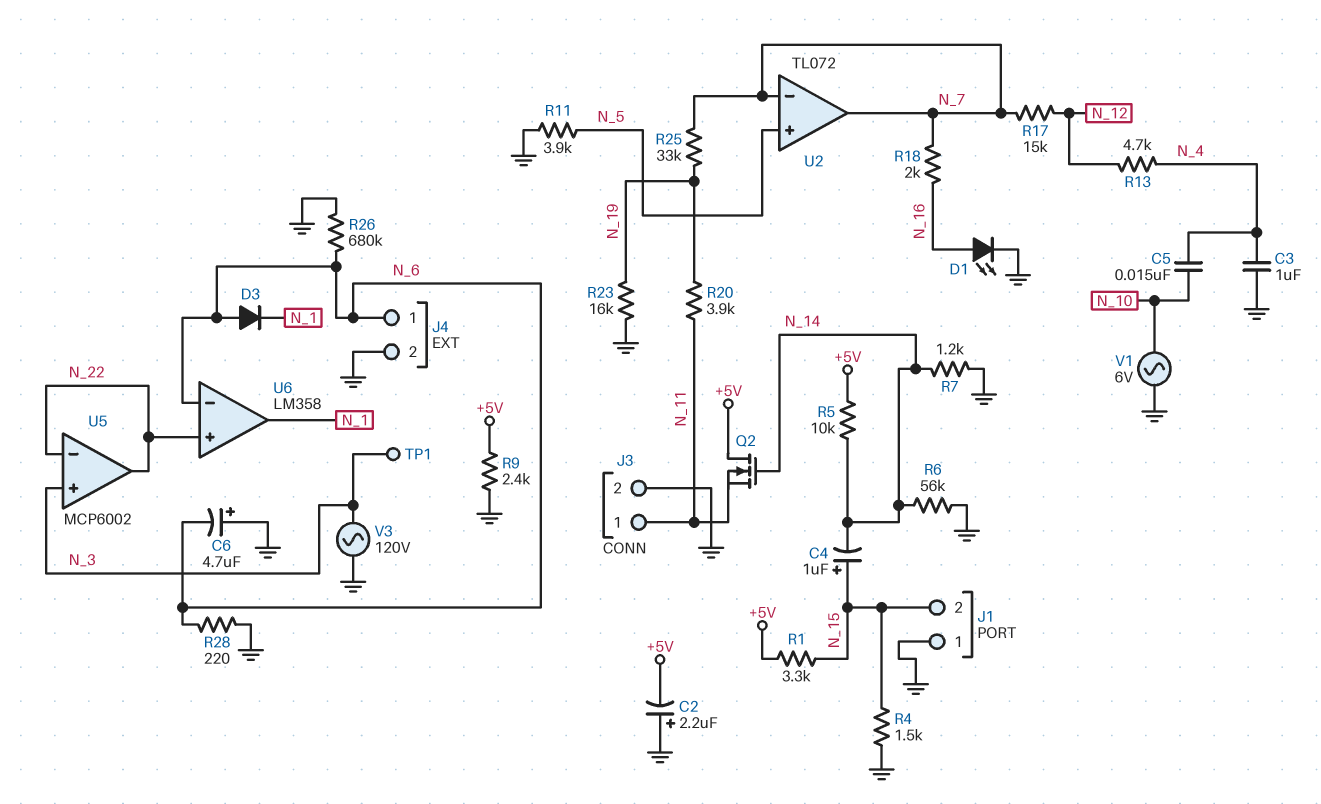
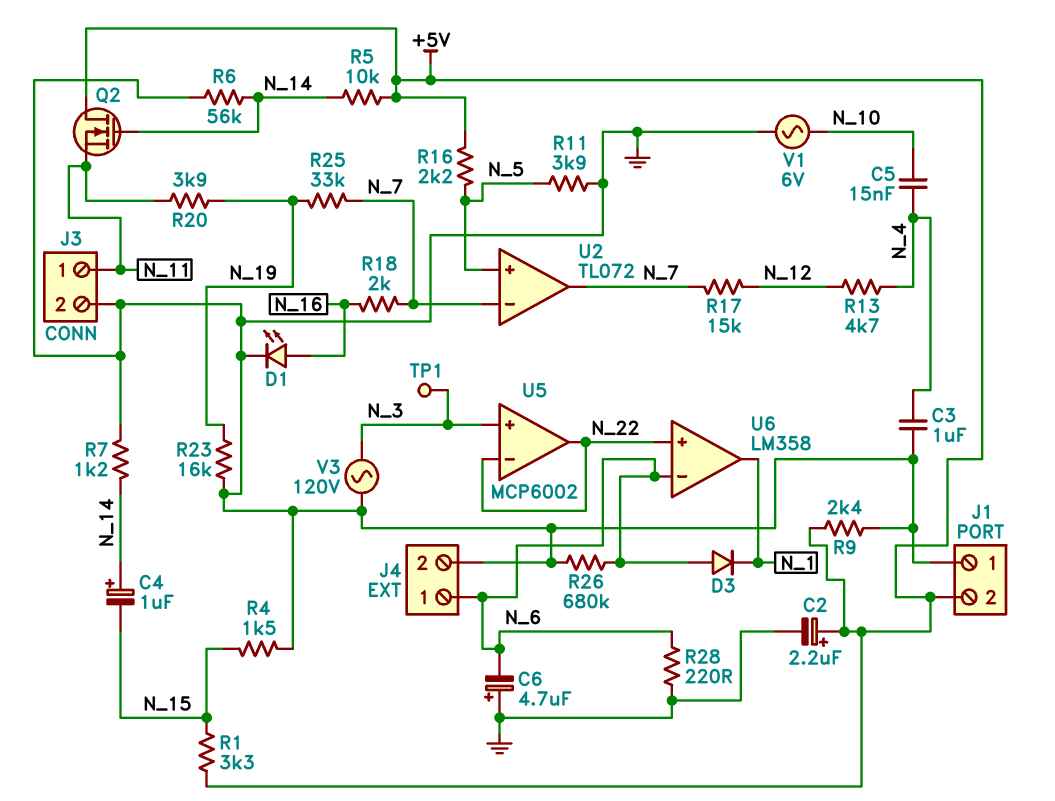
C2: 2.2uF (plus GND, minus +5V) -> 2.2uF (plus +5V, minus GND)
C4: 1uF (plus N_15, minus N_14) -> 1uF (plus N_14, minus N_15)
J1 pin 2: N_15 -> +5V
R16: none -> 2.2k (+5V, N_5)

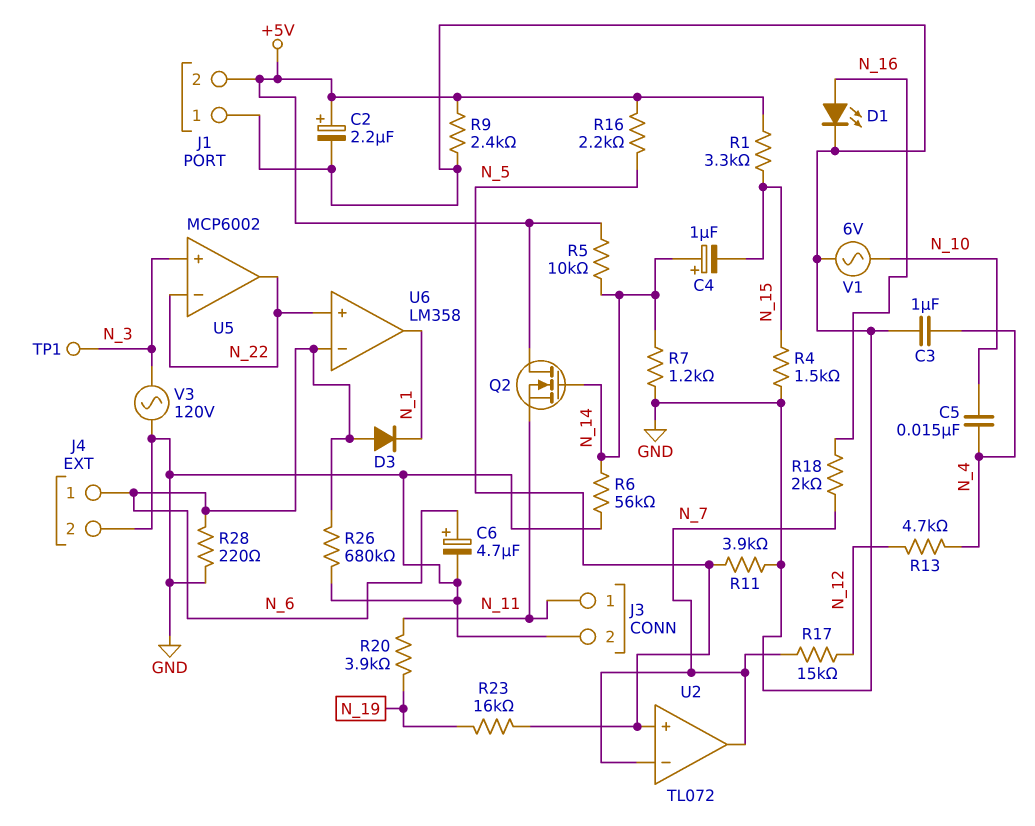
C6: 4.7uF (plus GND, minus N_6) -> 4.7uF (plus N_6, minus GND)
R23: 16k (GND, N_19) -> 16k (N_5, N_19)
R25: 33k (N_7, N_19) -> none

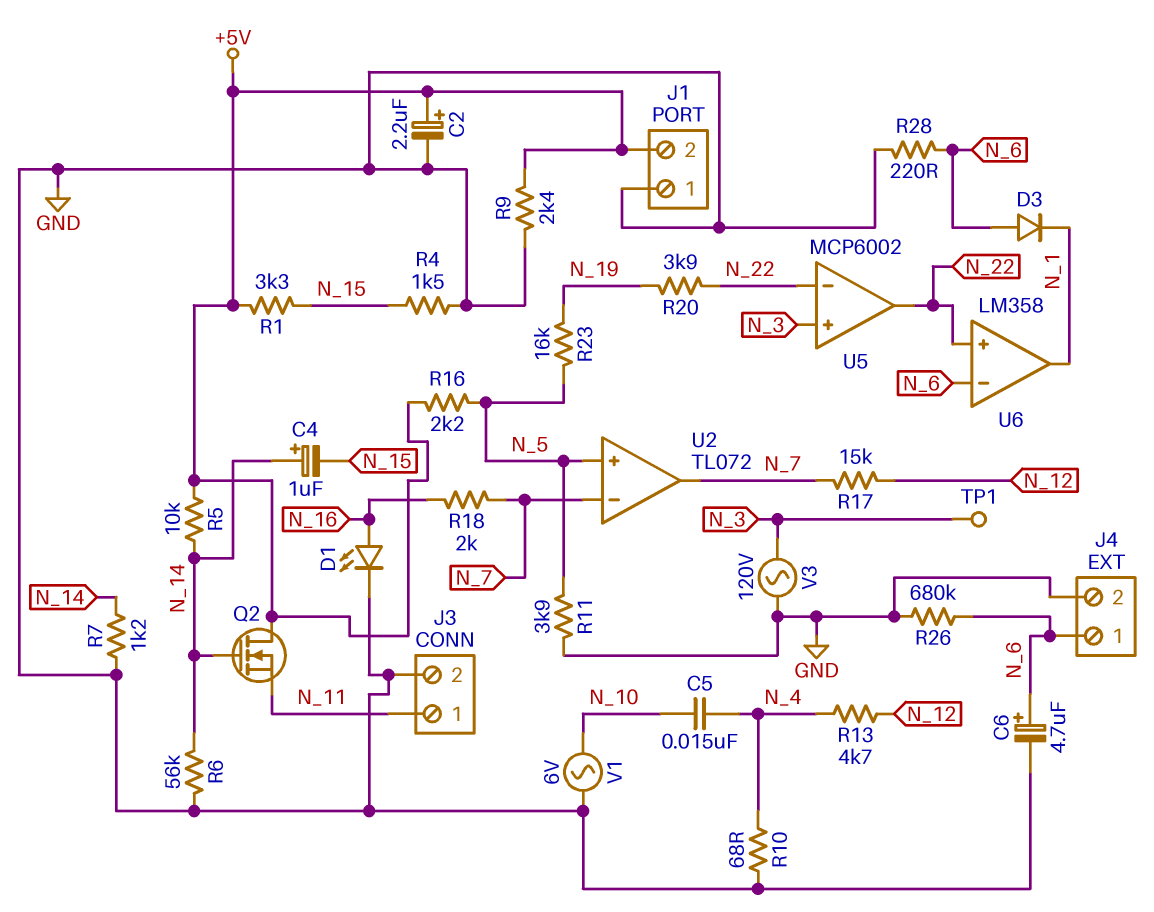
C3: 1uF (GND, N_4) -> none
R10: none -> 68 (GND, N_4)
R20: 3.9k (N_11, N_19) -> 3.9k (N_19, N_22)

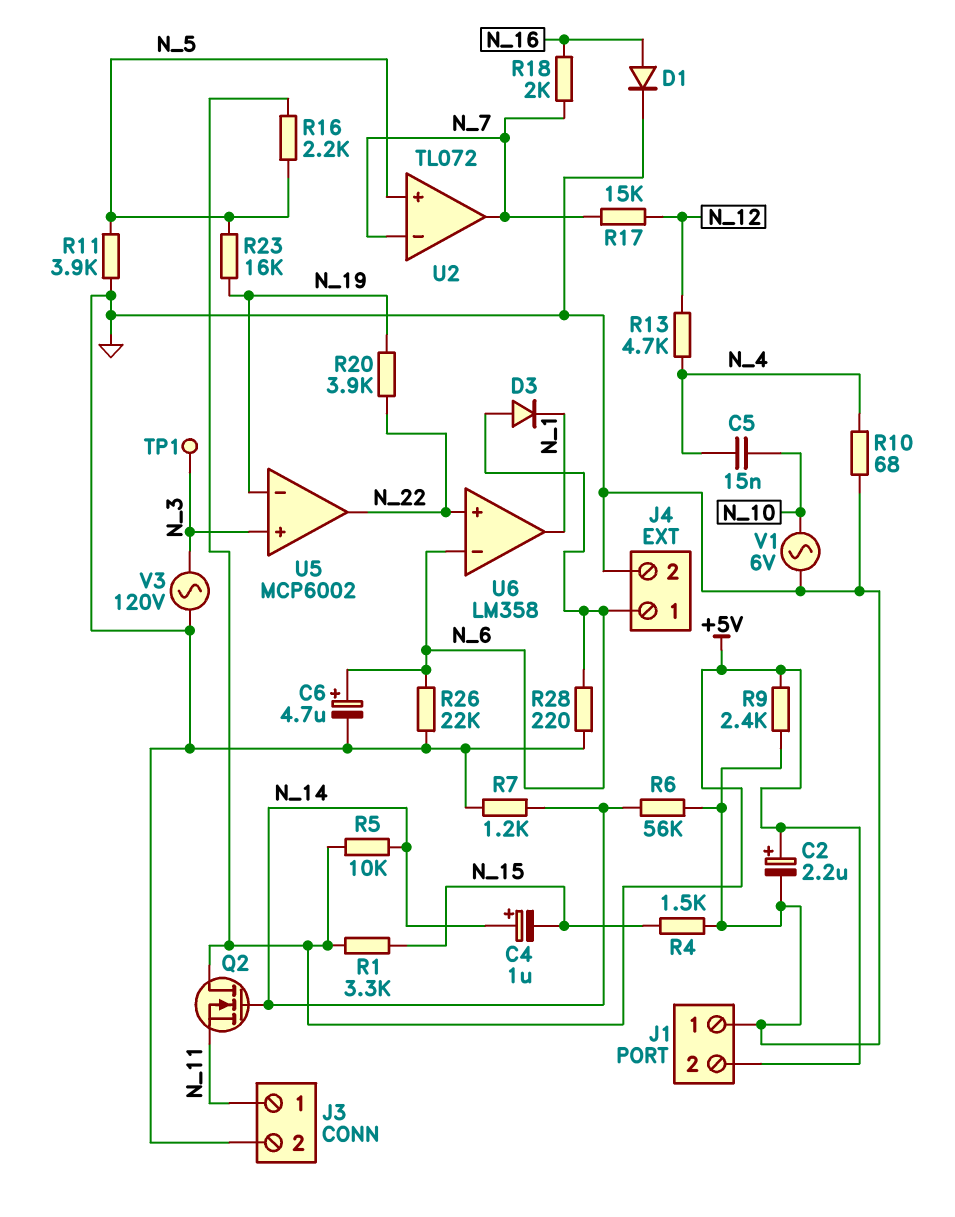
D1: LED (A N_16, K GND) -> diode (A N_16, K GND)
R26: 680k (GND, N_6) -> 22k (GND, N_6)
U5 pin in-: N_22 -> N_19

